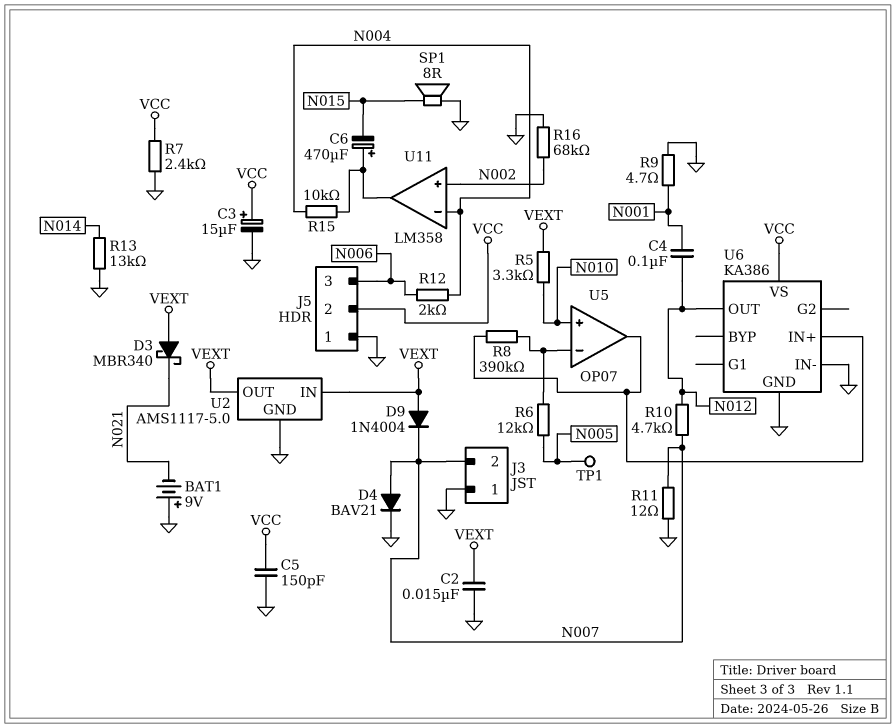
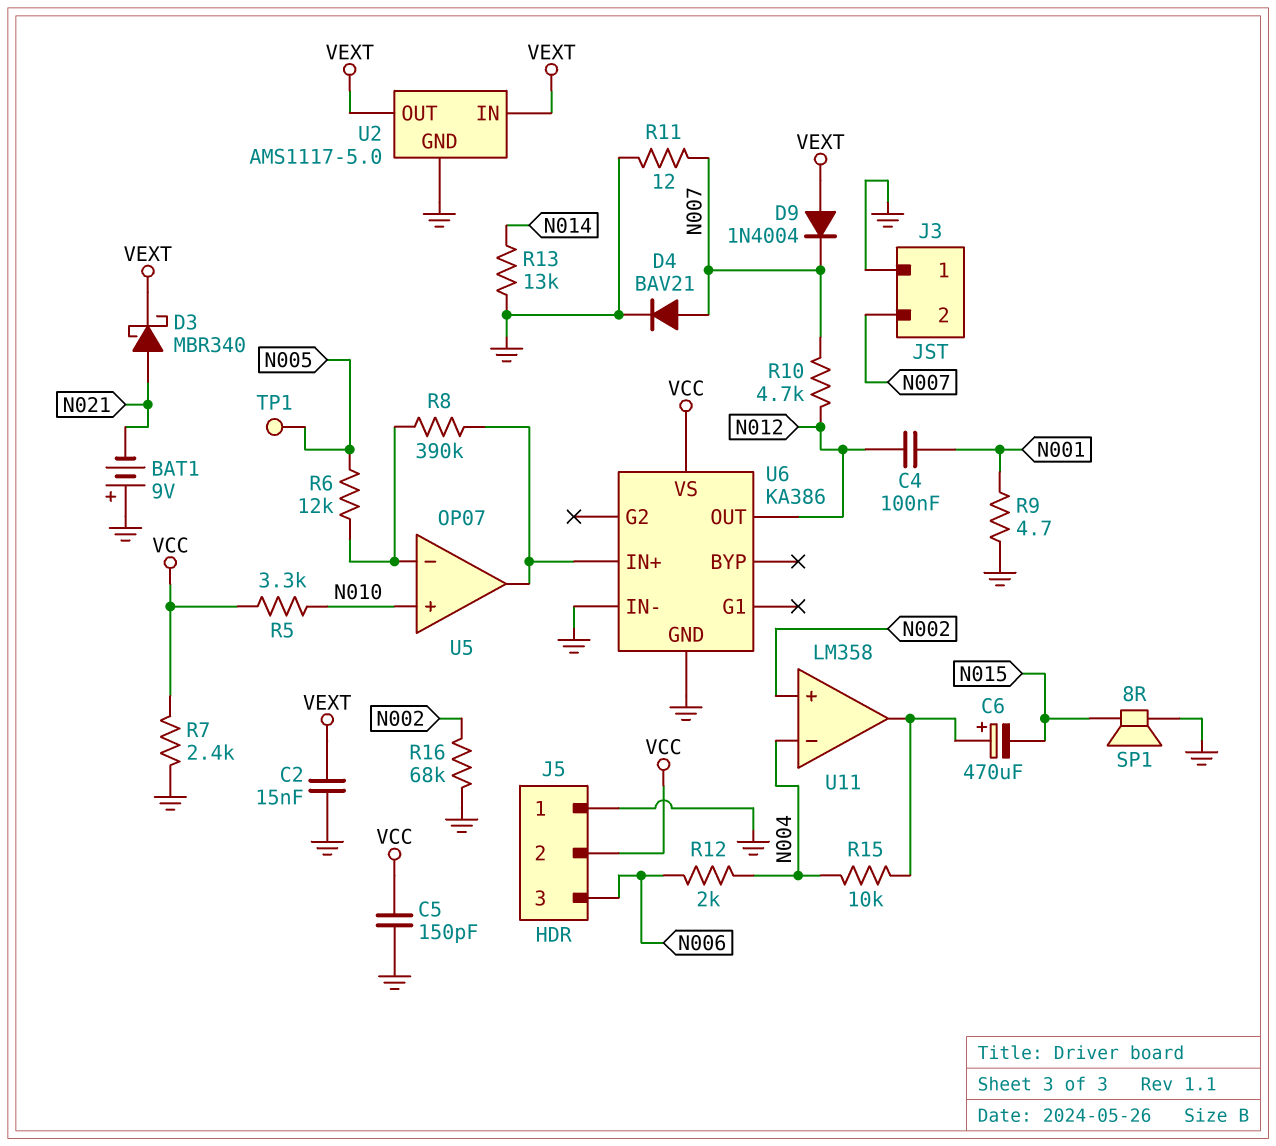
C3: 15uF (plus VCC, minus GND) -> none
D3: schottky MBR340 (A VEXT, K N021) -> schottky MBR340 (A N021, K VEXT)
R5: 3.3k (N010, VEXT) -> 3.3k (N010, VCC)

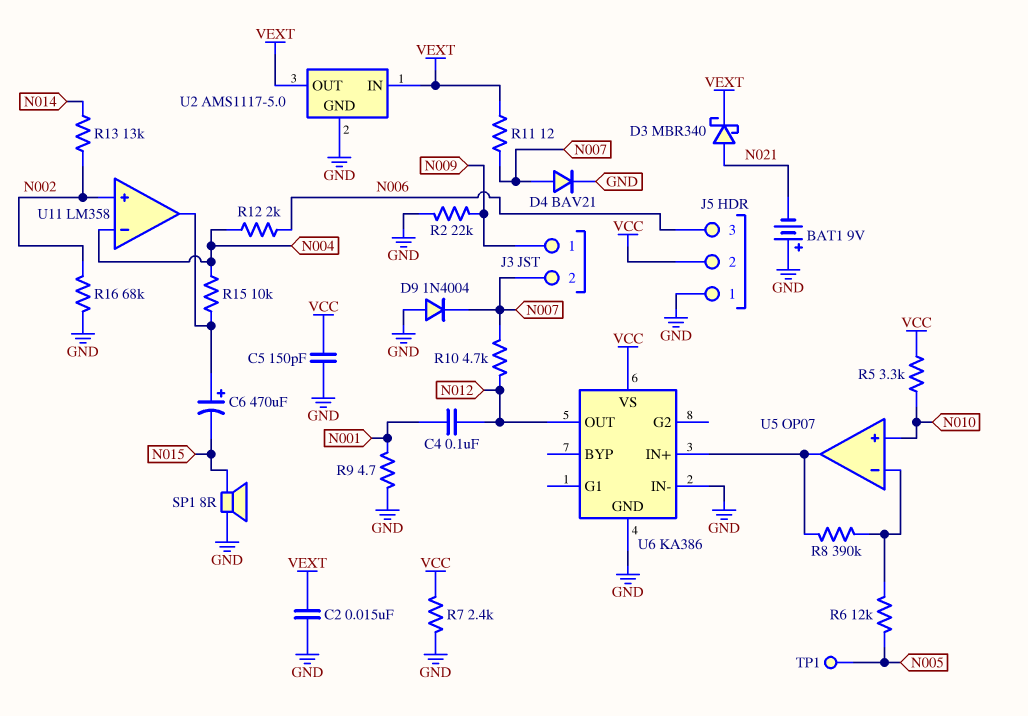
D9: diode 1N4004 (A VEXT, K N007) -> diode 1N4004 (A GND, K N007)
J3 pin 1: GND -> N009
R2: none -> 22k (GND, N009)
R11: 12 (GND, N007) -> 12 (N007, VEXT)
R13: 13k (GND, N014) -> 13k (N002, N014)

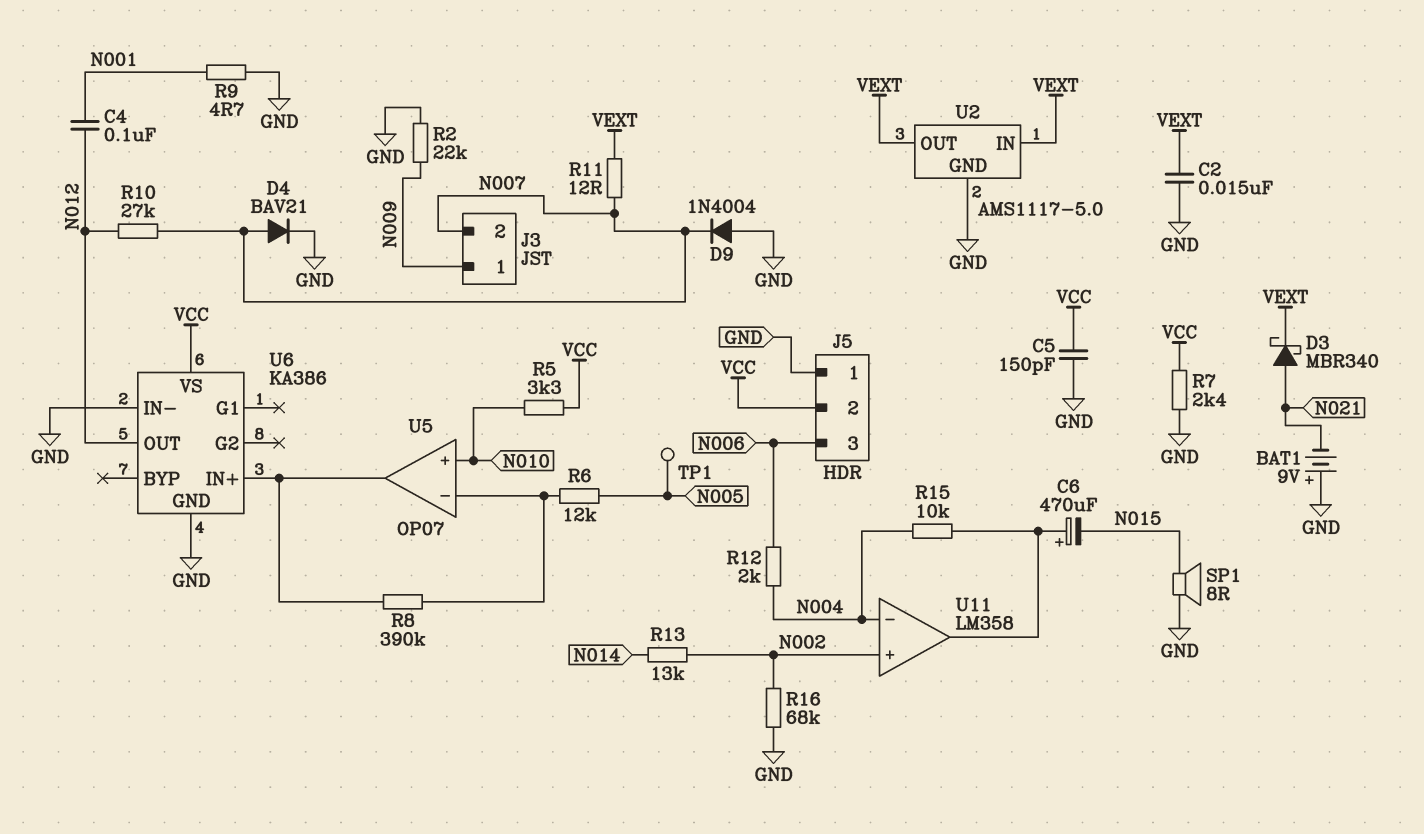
R10: 4.7k (N007, N012) -> 27k (N007, N012)

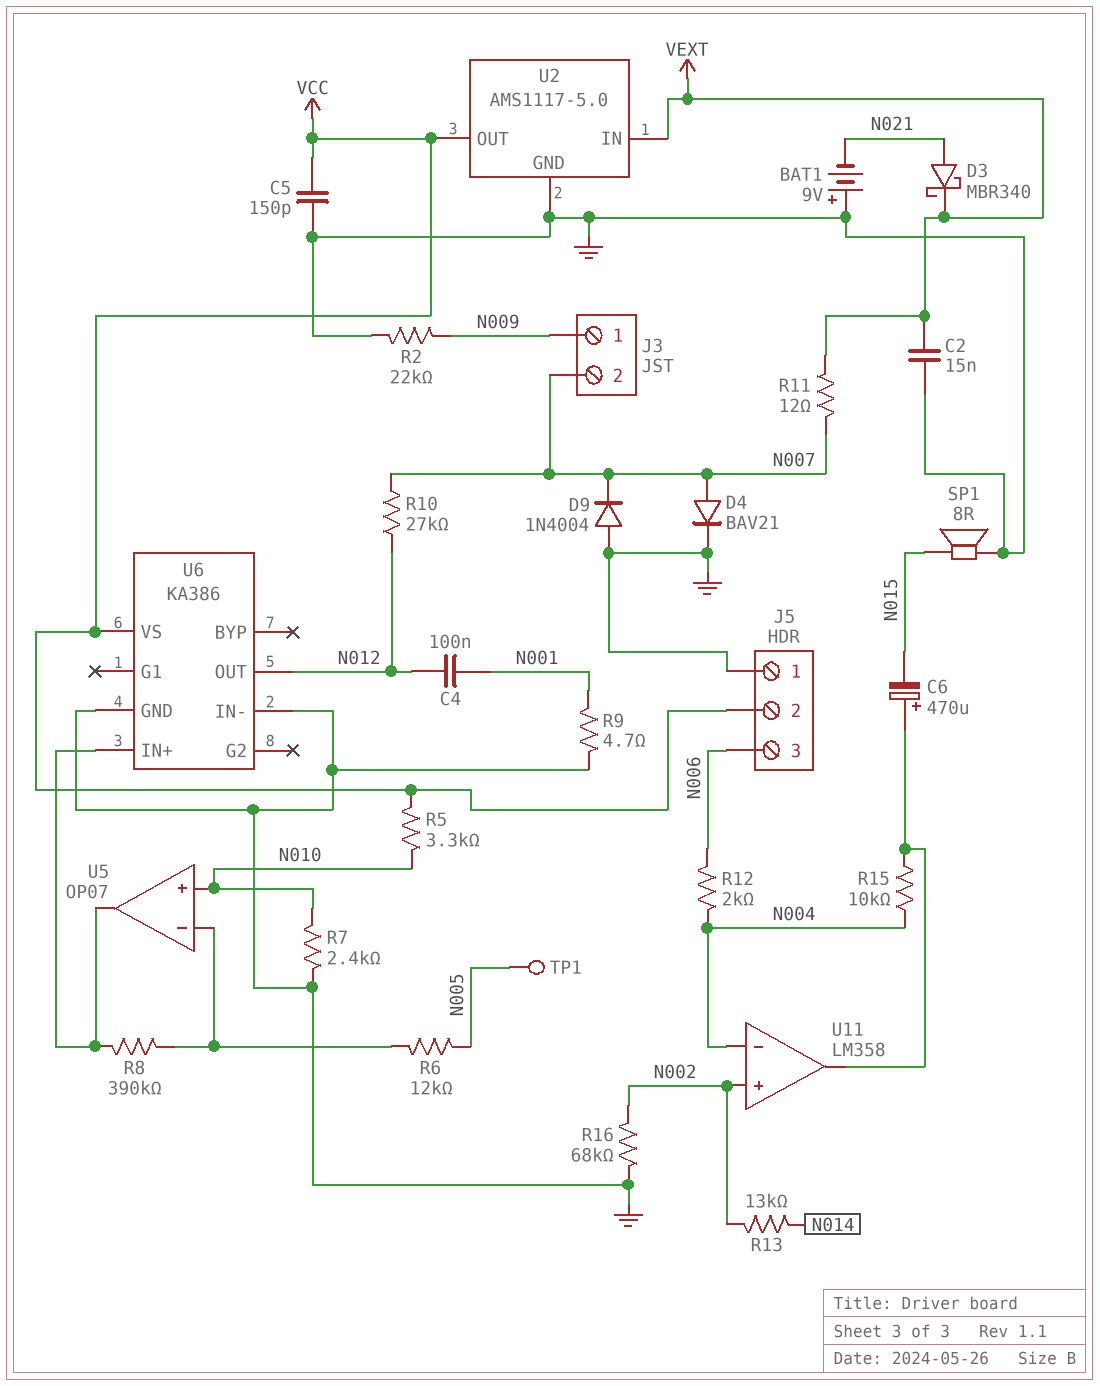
R7: 2.4k (GND, VCC) -> 2.4k (GND, N010)
U2 pin OUT: VEXT -> VCC

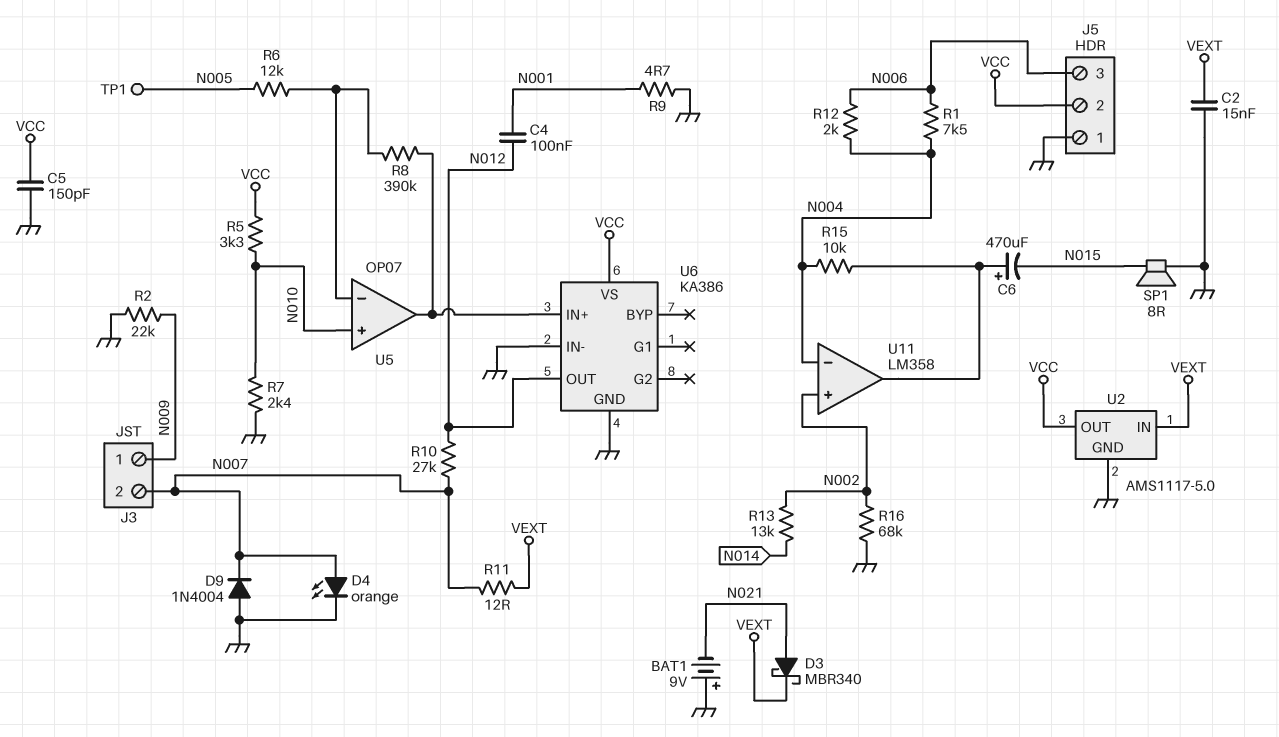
D4: diode BAV21 (A N007, K GND) -> LED orange (A N007, K GND)
R1: none -> 7.5k (N004, N006)

